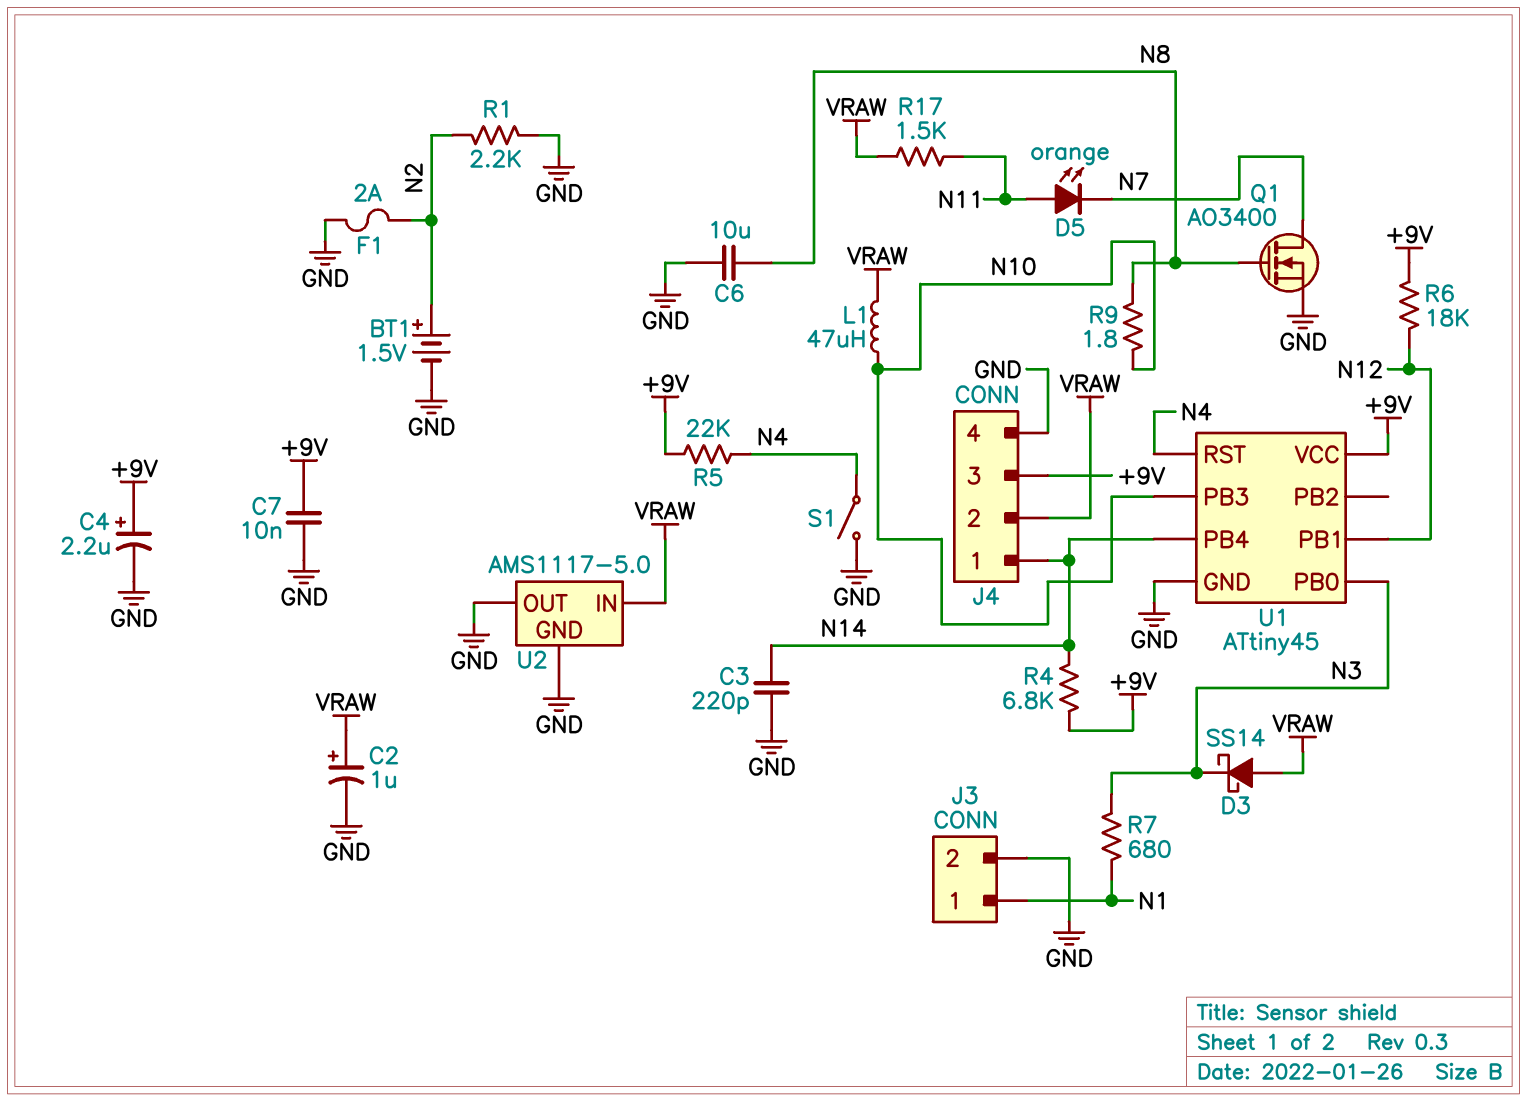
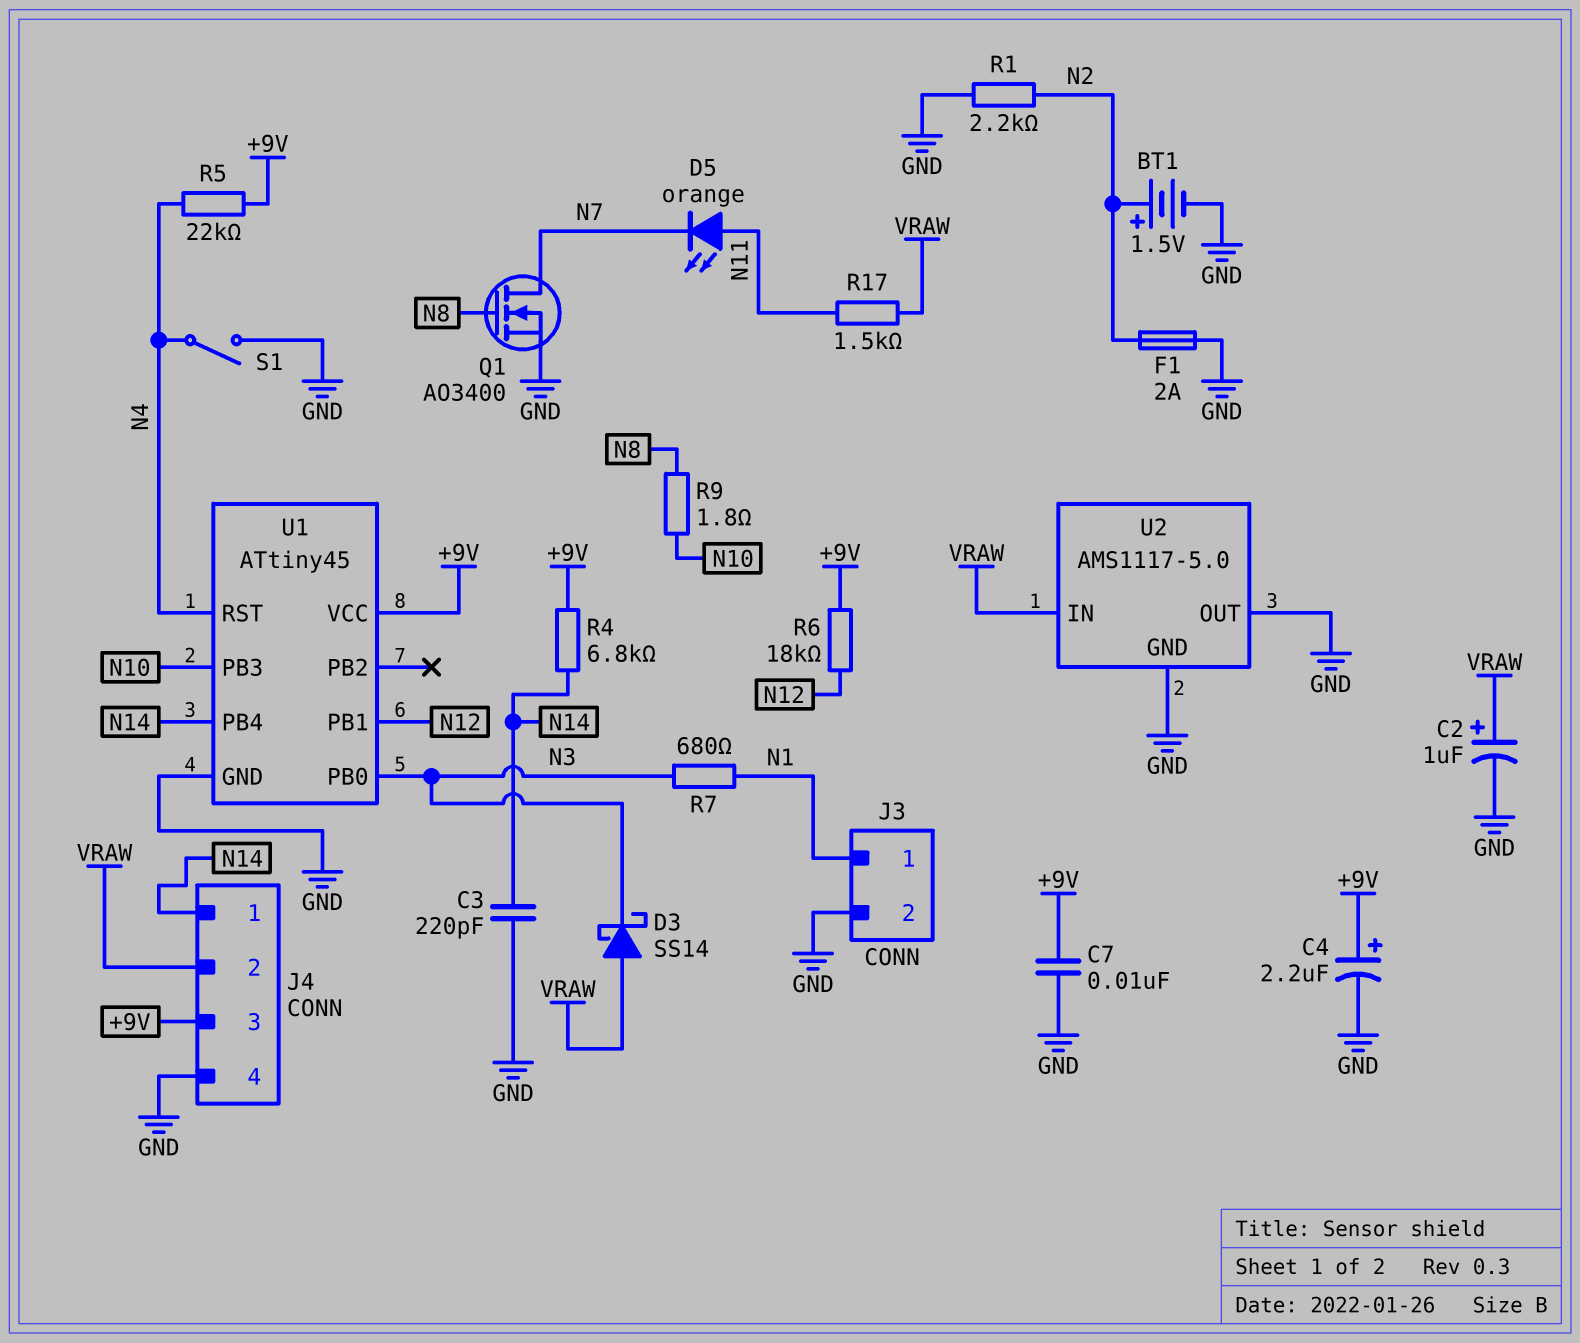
C6: 10uF (GND, N8) -> none
L1: 47uH (N10, VRAW) -> none

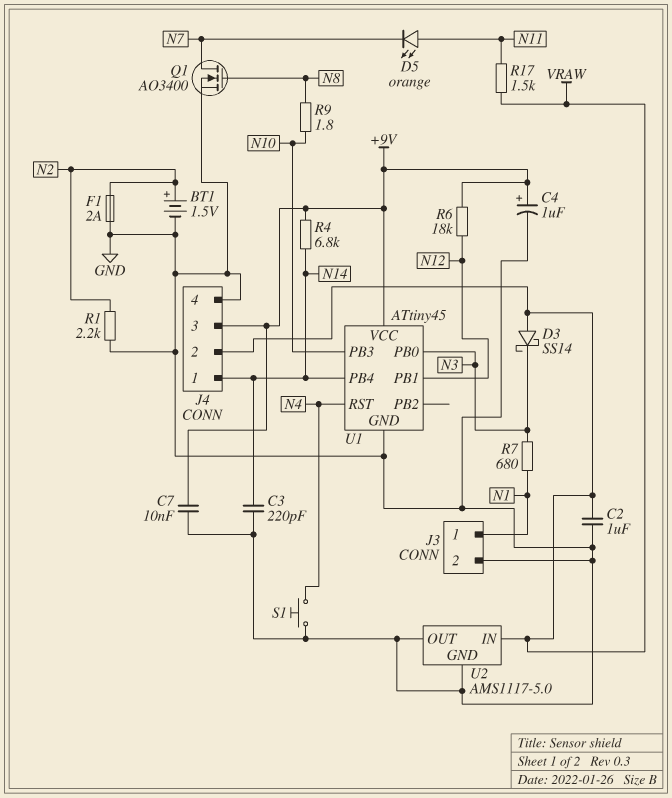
C2: 1uF (plus VRAW, minus GND) -> 1uF (GND, VRAW)
C4: 2.2uF (plus +9V, minus GND) -> 1uF (plus +9V, minus GND)
R5: 22k (+9V, N4) -> none
S1: switch (GND, N4) -> button (GND, N4)

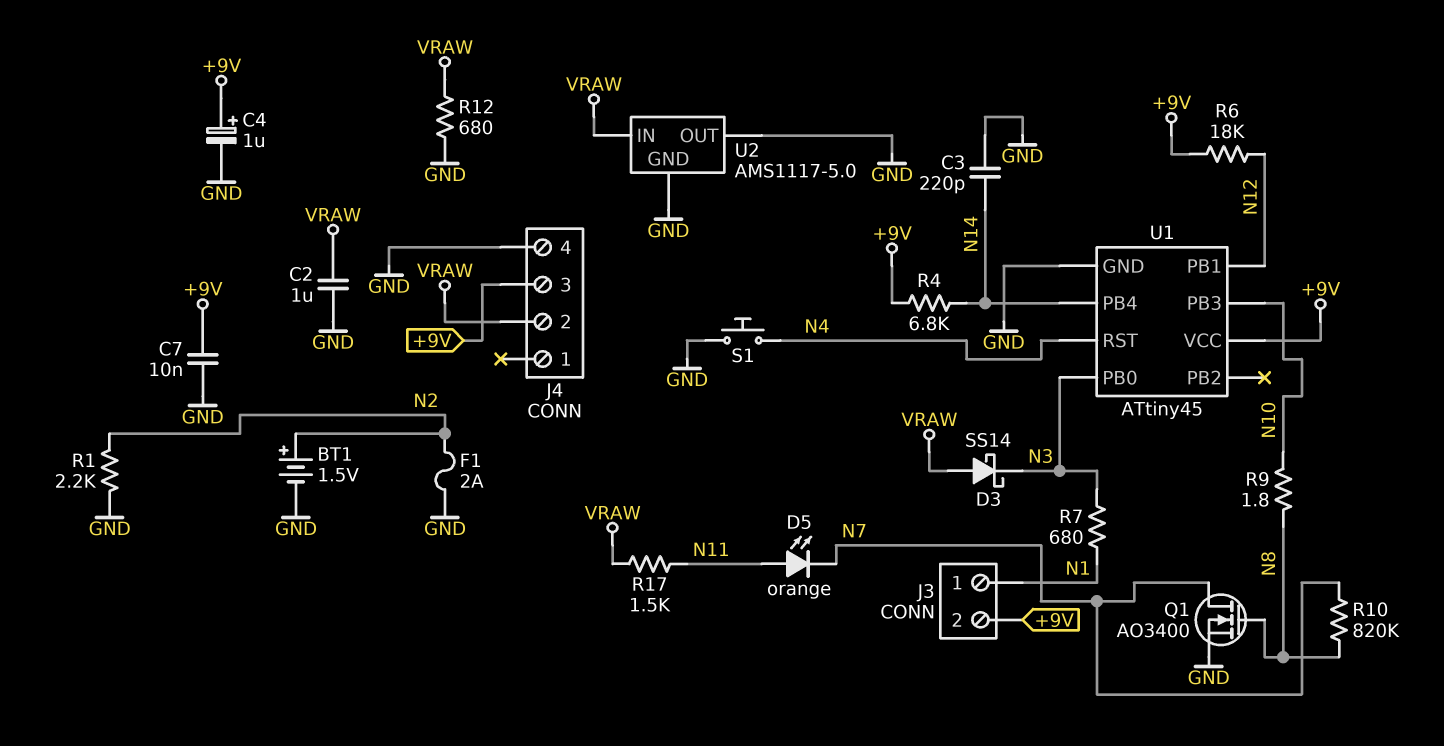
J3 pin 2: GND -> +9V
J4 pin 1: N14 -> none
R10: none -> 820k (N7, N8)
R12: none -> 680 (GND, VRAW)

